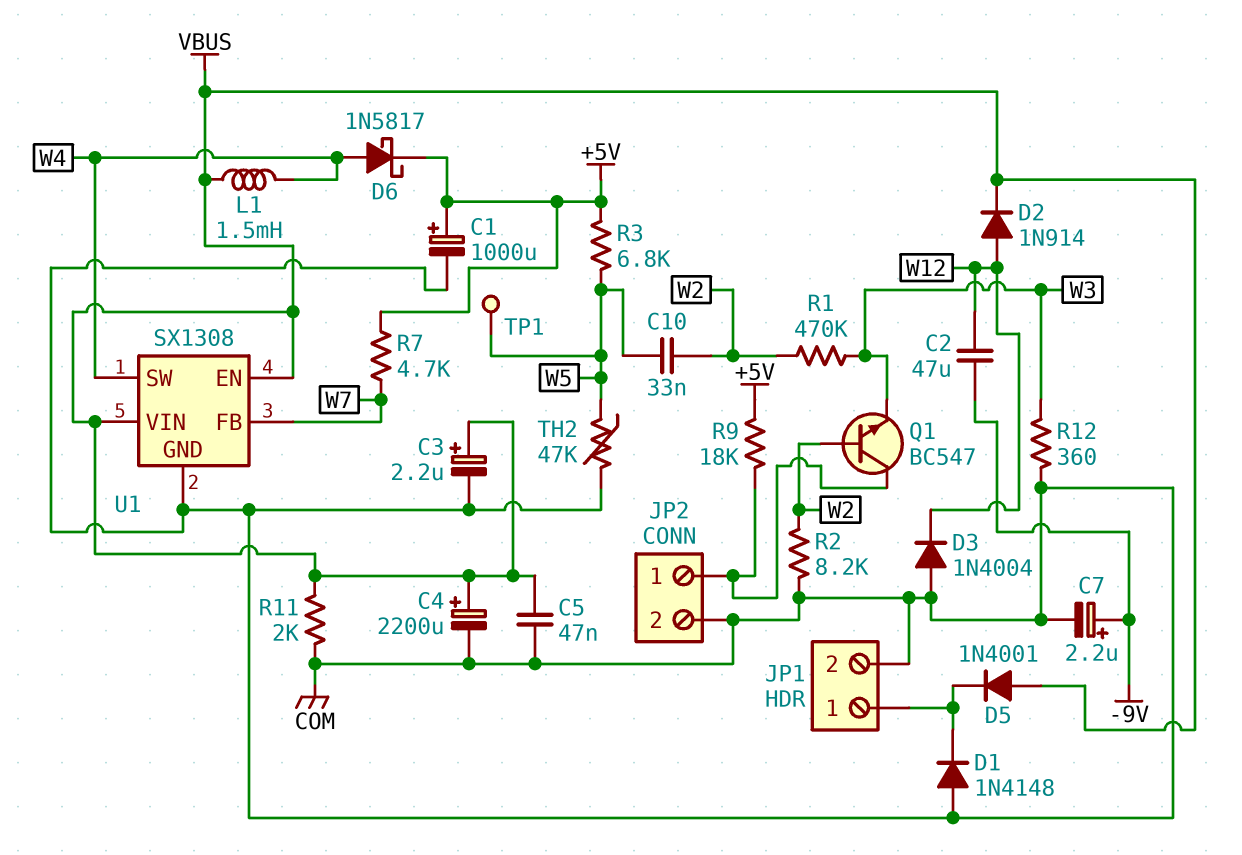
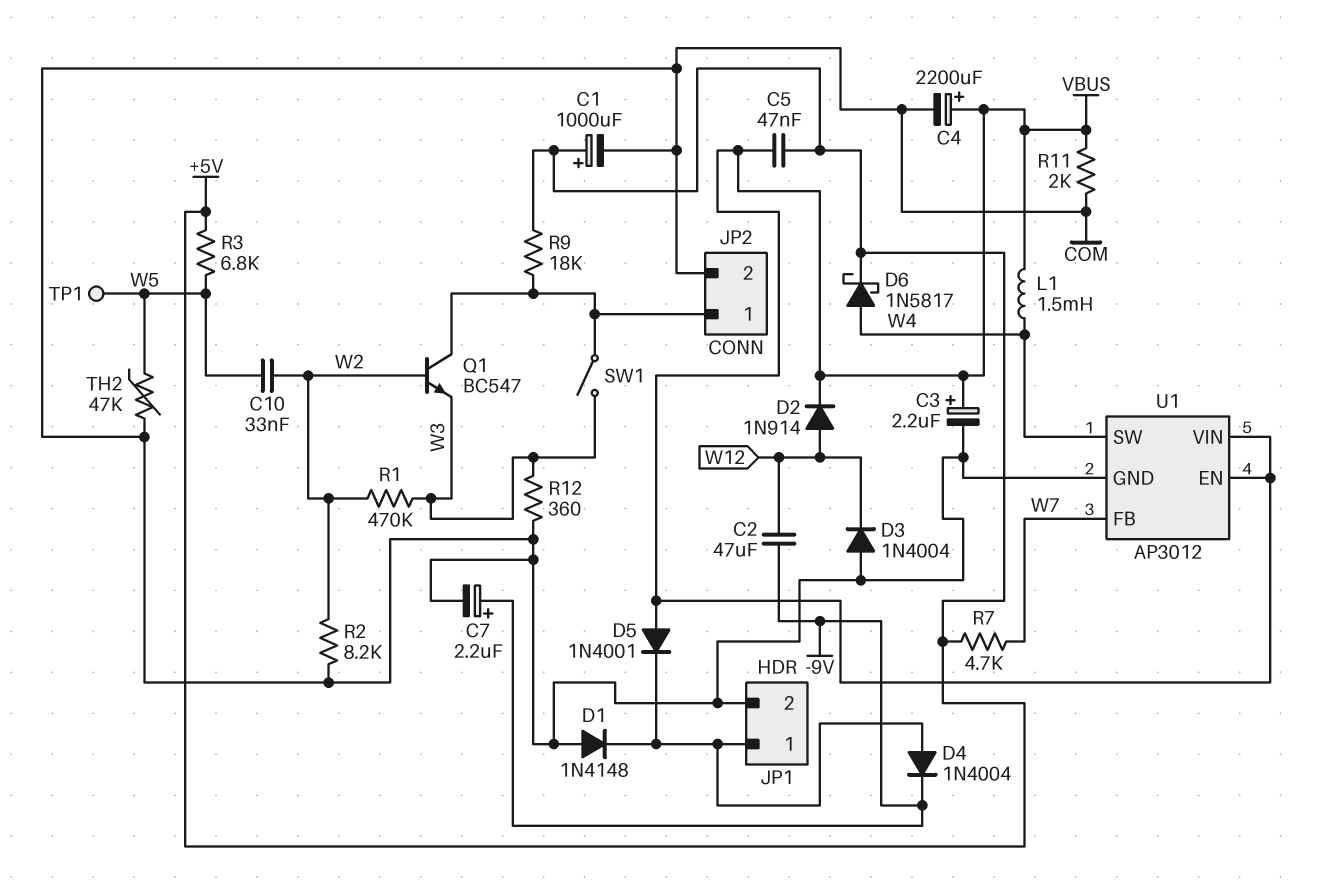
C5: 47nF (COM, VBUS) -> 47nF (+5V, VBUS)
D4: none -> diode 1N4004 (A JP1/1, K -9V)
SW1: none -> switch (JP2/1, W3)
U1: SX1308 -> AP3012

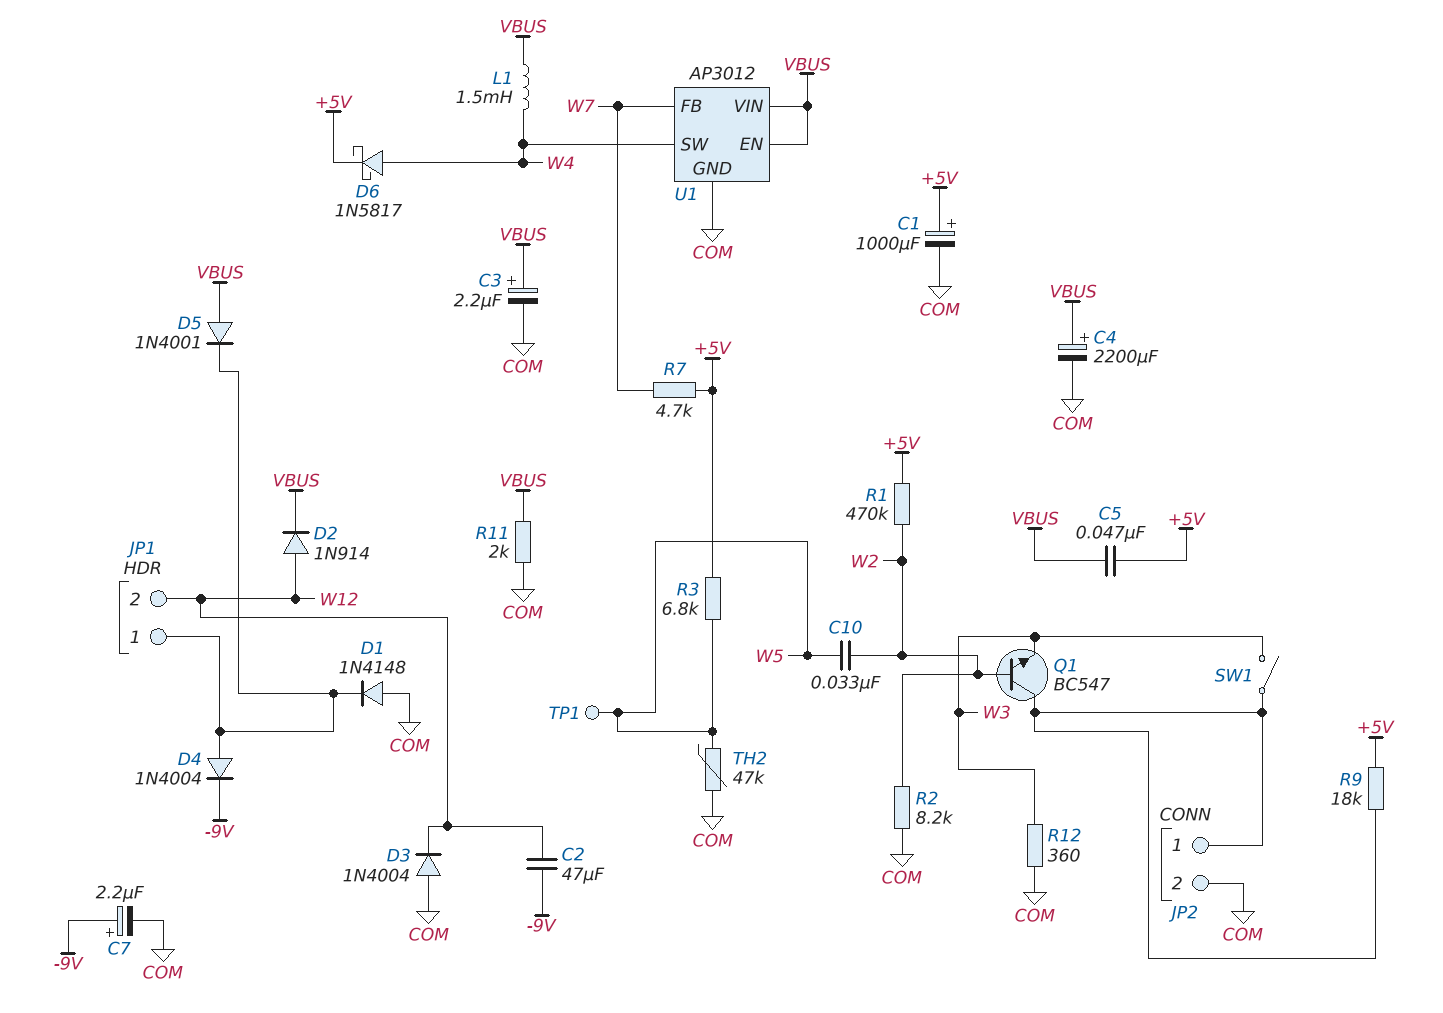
JP1 pin 2: COM -> W12
R1: 470k (W2, W3) -> 470k (+5V, W2)

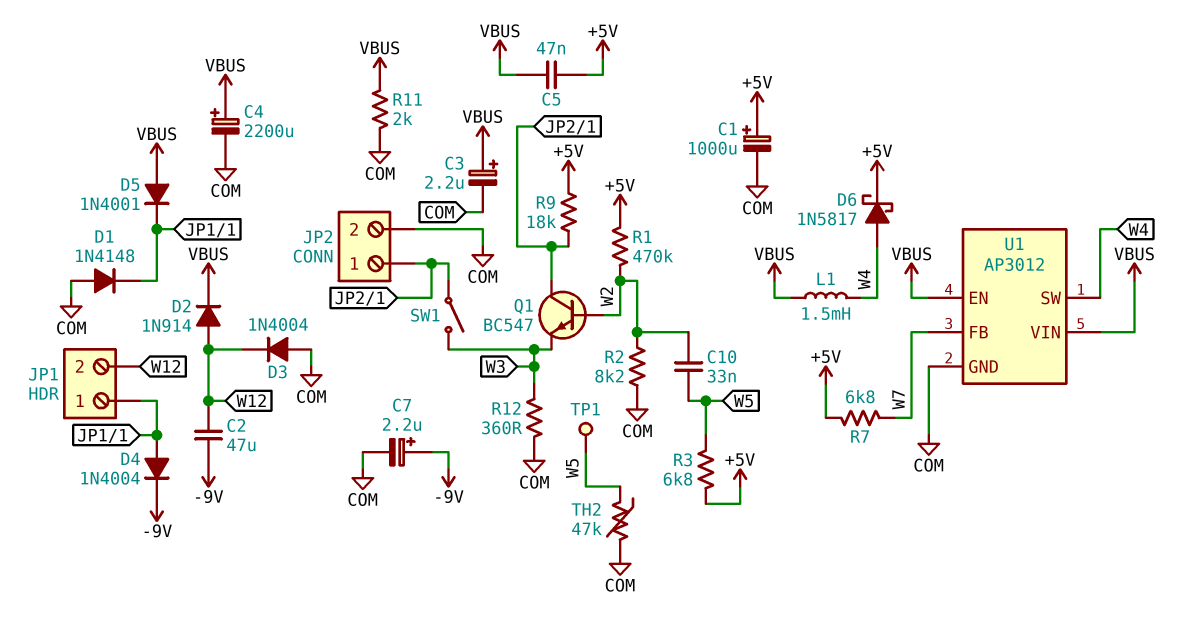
R7: 4.7k (+5V, W7) -> 6.8k (+5V, W7)

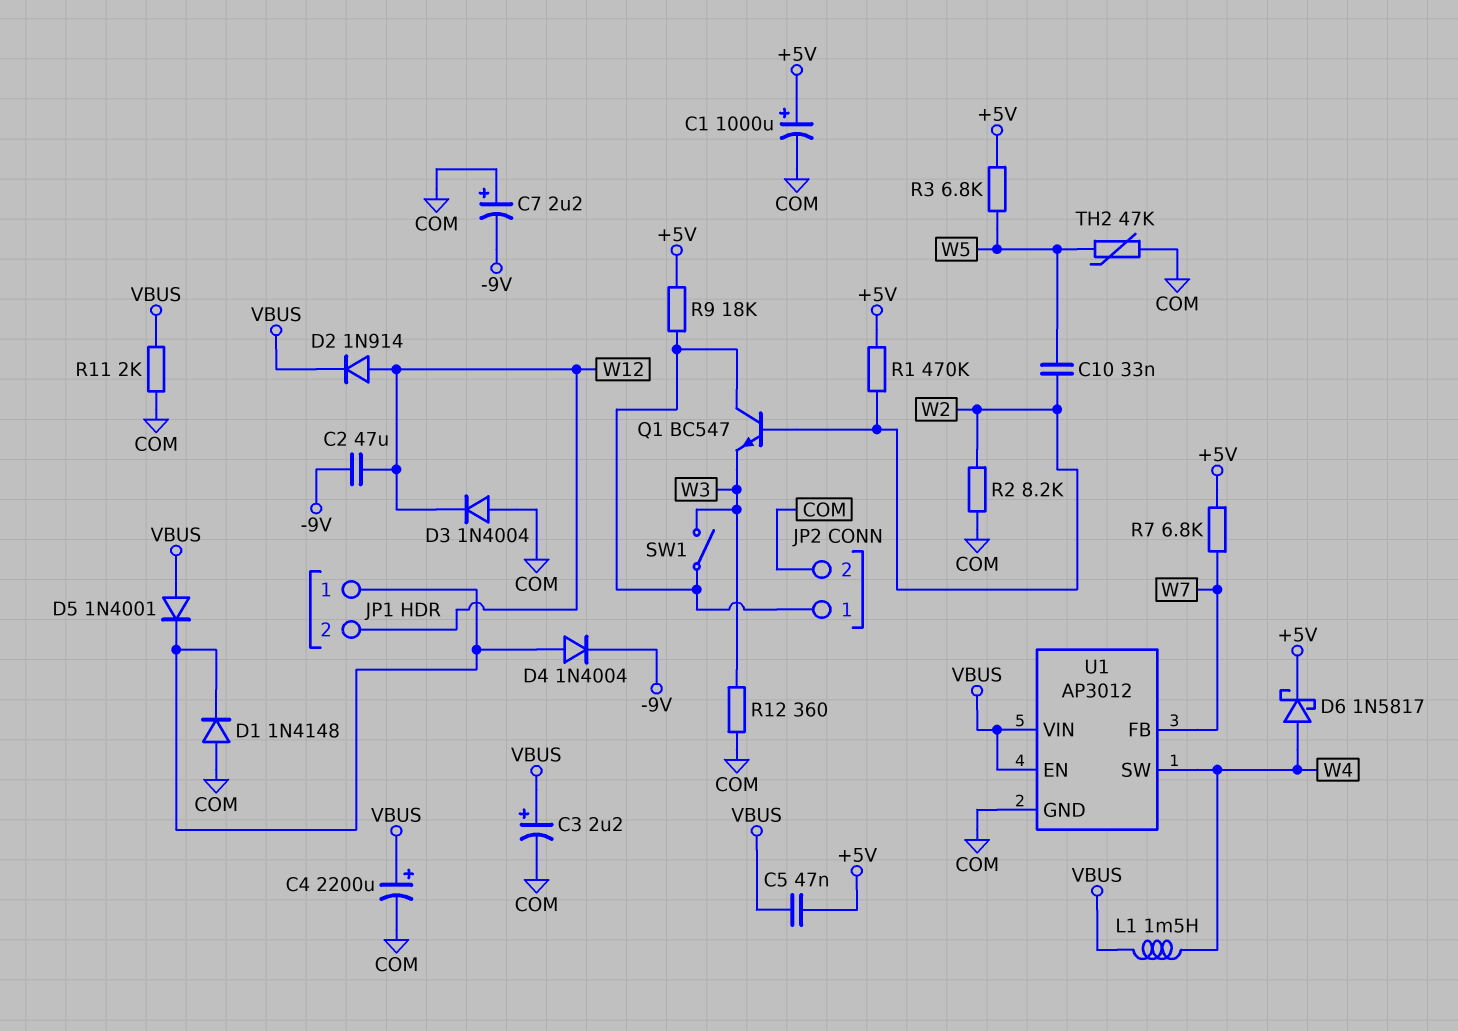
C7: 2.2uF (plus -9V, minus COM) -> 2.2uF (plus COM, minus -9V)
TP1: test point (W5) -> none

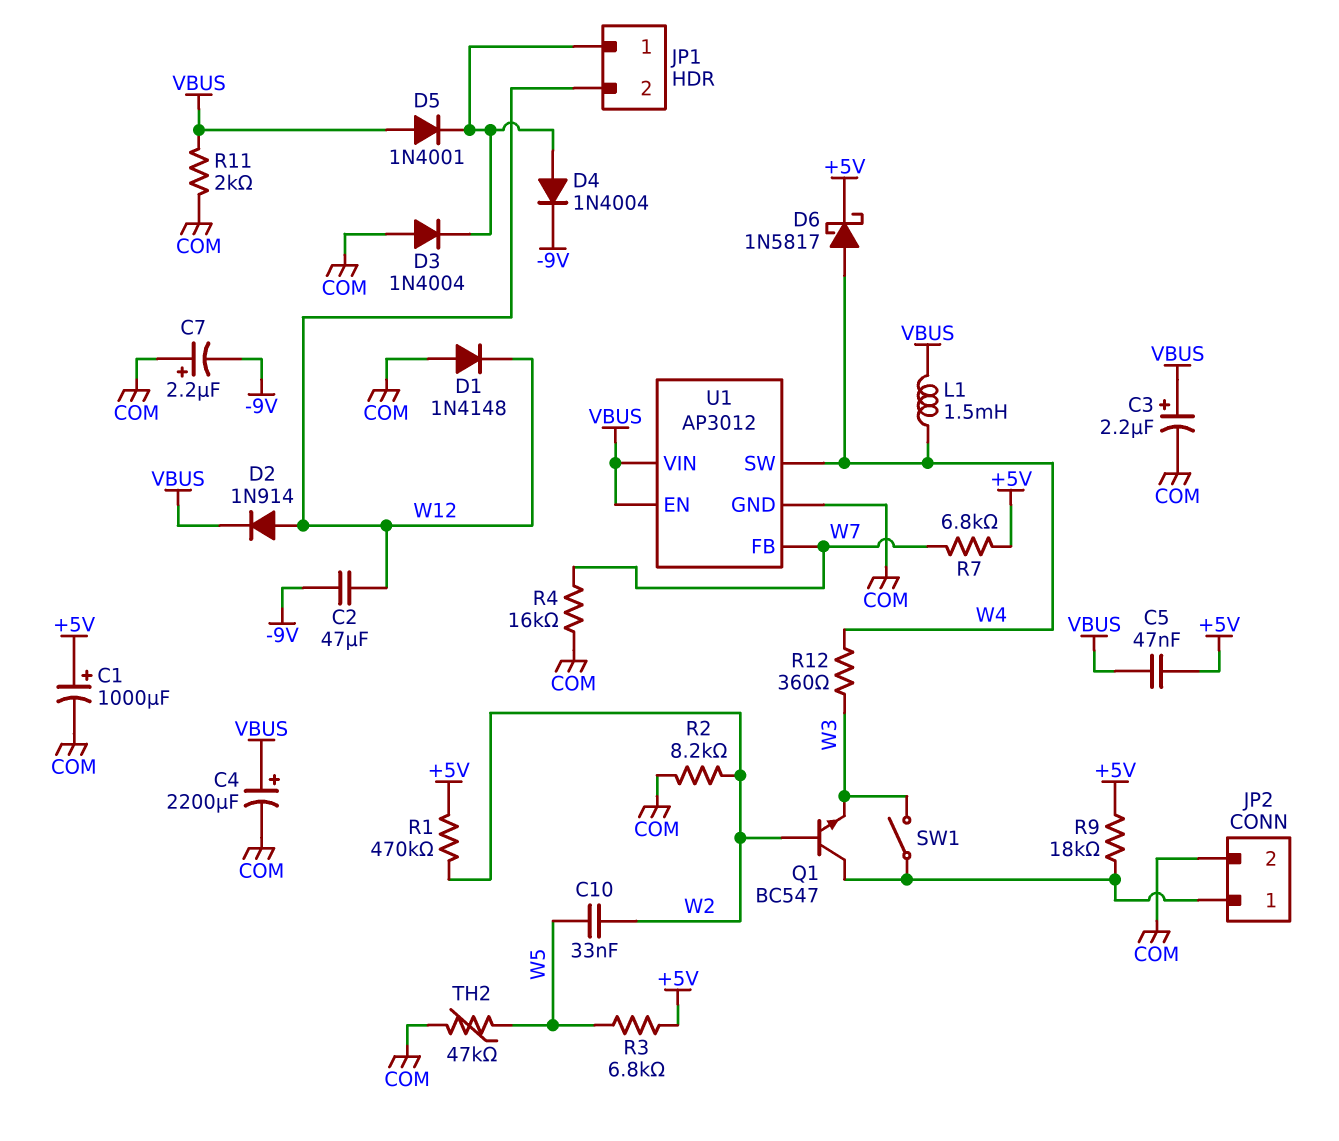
D1: diode 1N4148 (A COM, K JP1/1) -> diode 1N4148 (A COM, K W12)
D3: diode 1N4004 (A COM, K W12) -> diode 1N4004 (A COM, K JP1/1)
R4: none -> 16k (COM, W7)
R12: 360 (COM, W3) -> 360 (W3, W4)

